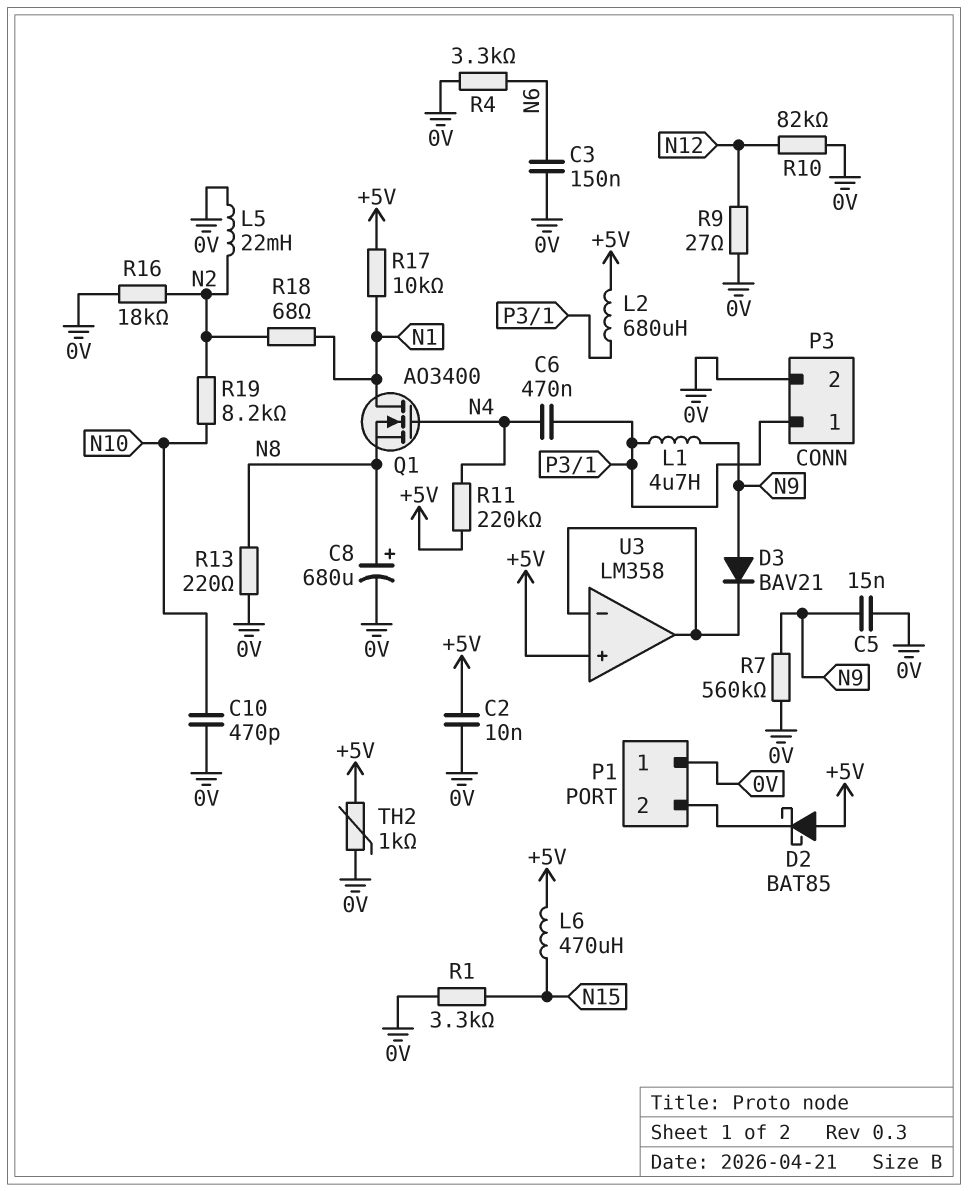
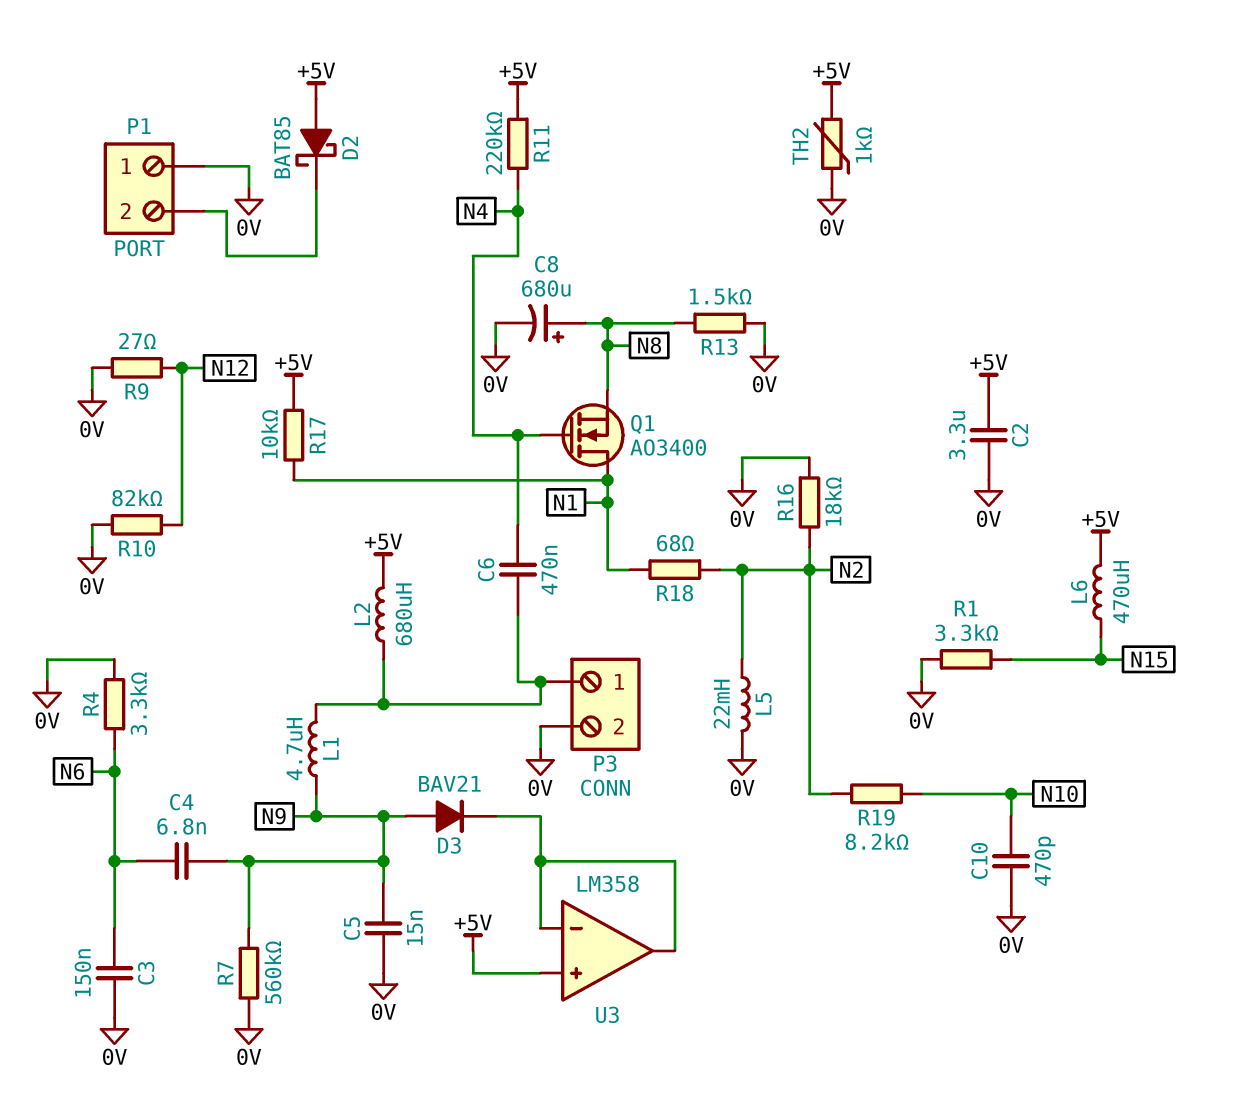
C2: 10nF (+5V, 0V) -> 3.3uF (+5V, 0V)
C4: none -> 6.8nF (N6, N9)
R13: 220 (0V, N8) -> 1.5k (0V, N8)

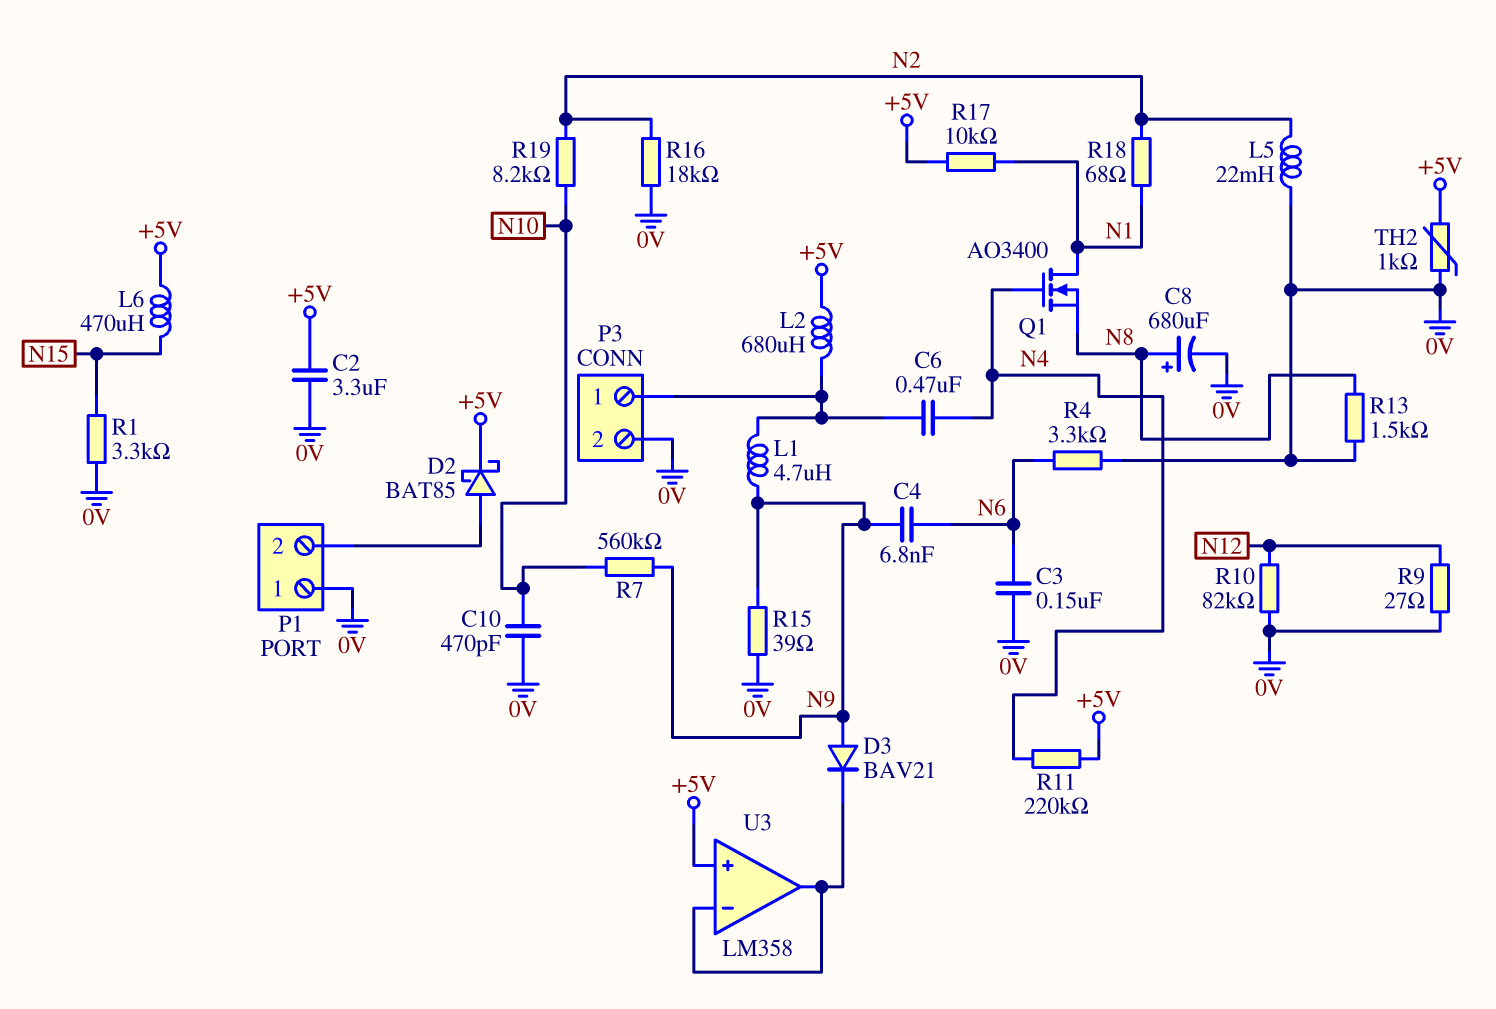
C5: 15nF (0V, N9) -> none
D2: schottky BAT85 (A +5V, K P1/2) -> schottky BAT85 (A P1/2, K +5V)
R7: 560k (0V, N9) -> 560k (N9, N10)
R15: none -> 39 (0V, N9)

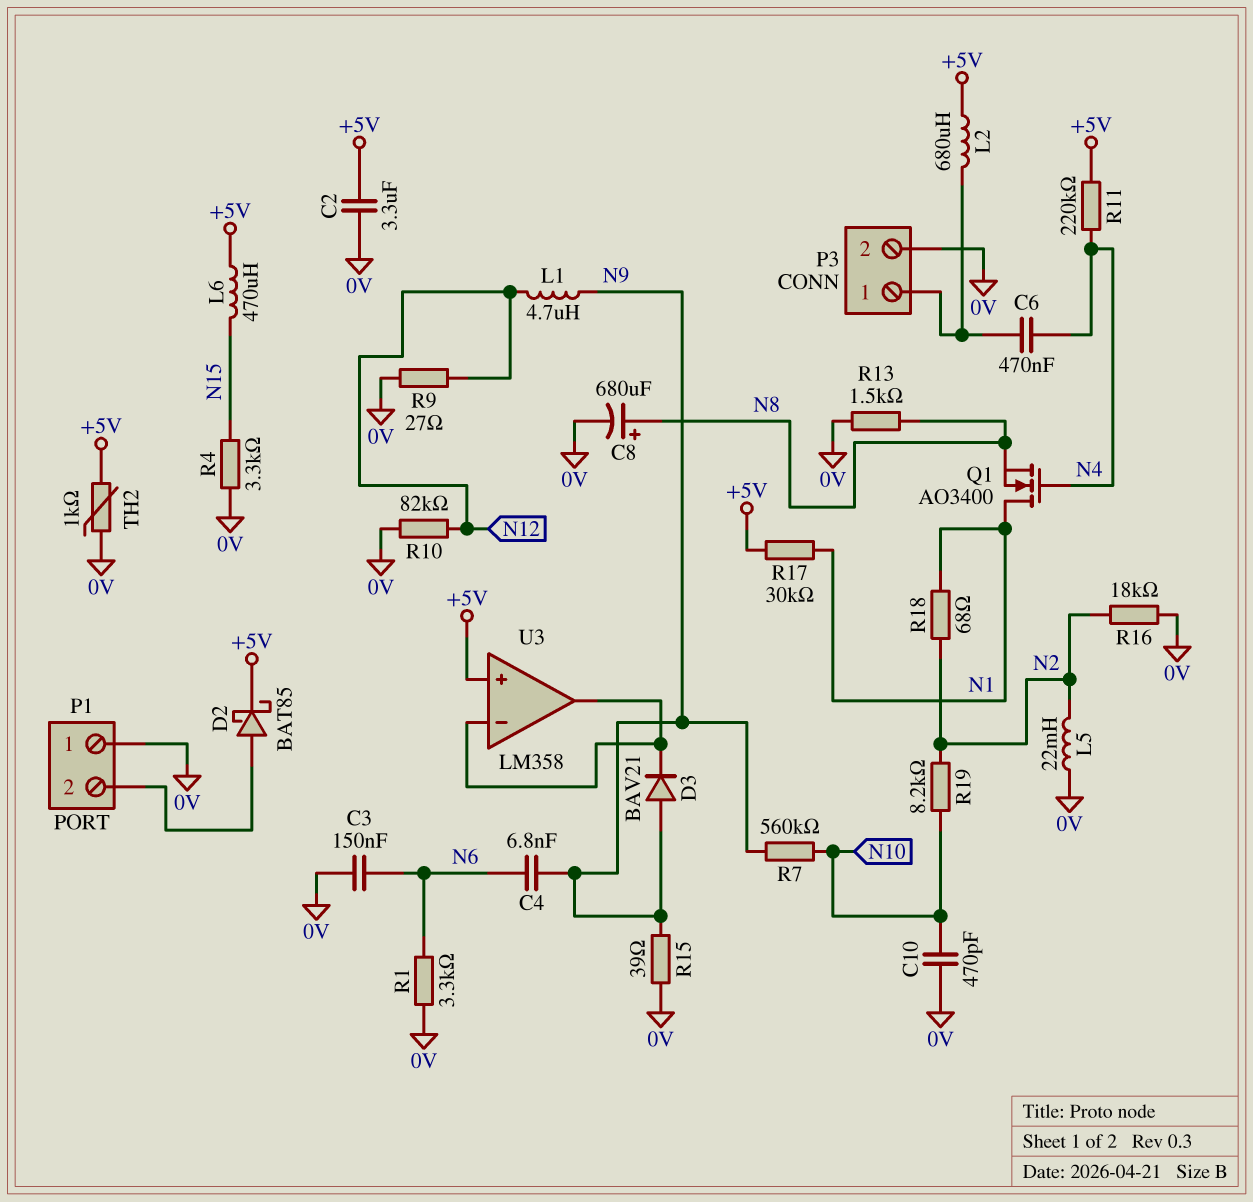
L1: 4.7uH (N9, P3/1) -> 4.7uH (N9, N12)
R1: 3.3k (0V, N15) -> 3.3k (0V, N6)
R4: 3.3k (0V, N6) -> 3.3k (0V, N15)
R17: 10k (+5V, N1) -> 30k (+5V, N1)

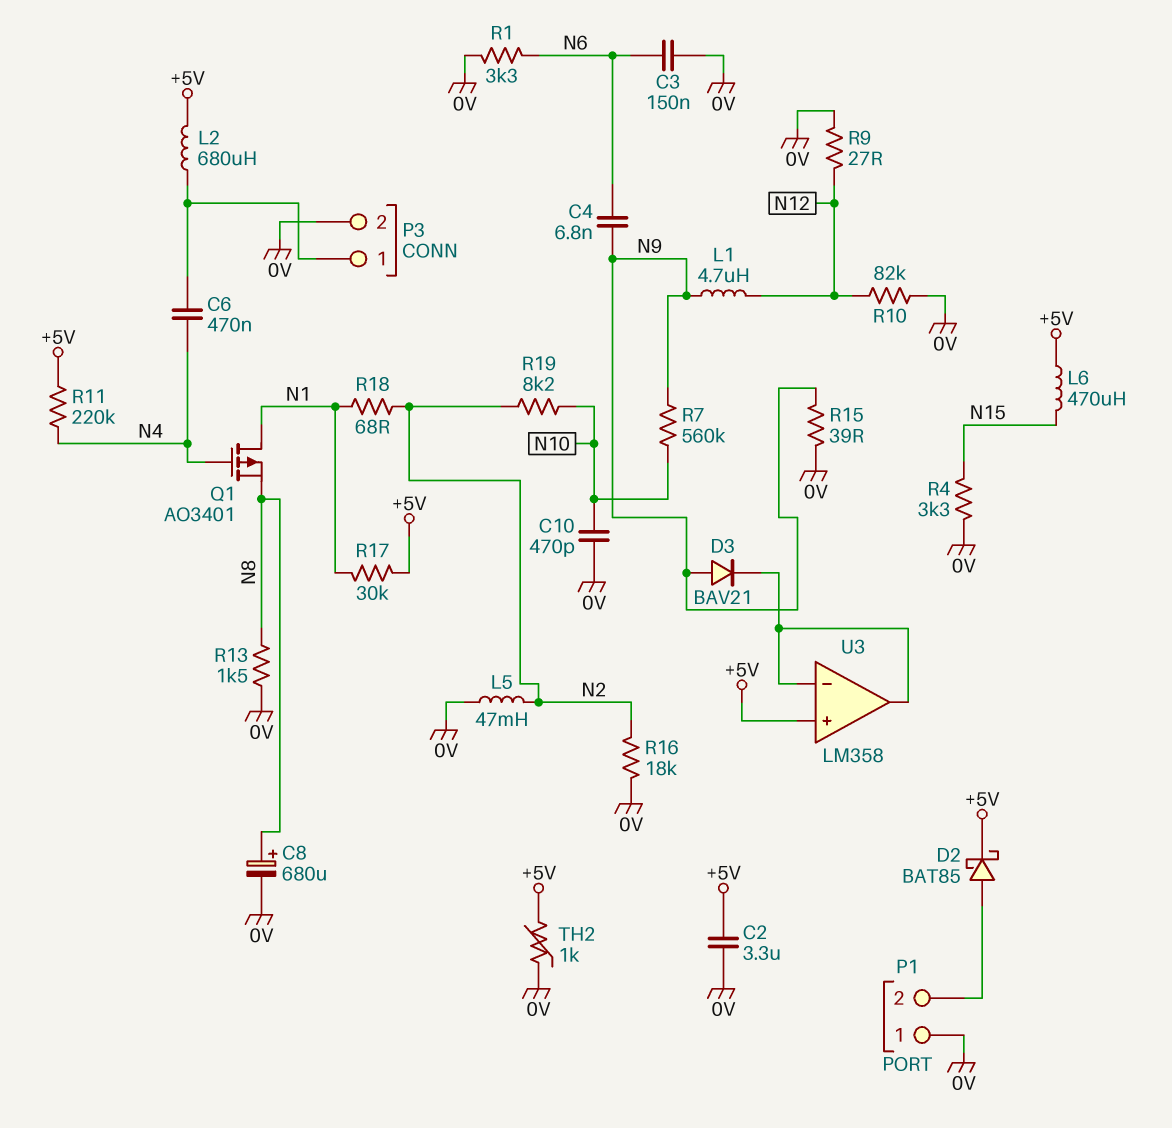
L5: 22mH (0V, N2) -> 47mH (0V, N2)
Q1: NMOS AO3400 (G N4, D N1, S N8) -> PMOS AO3401 (G N4, D N1, S N8)

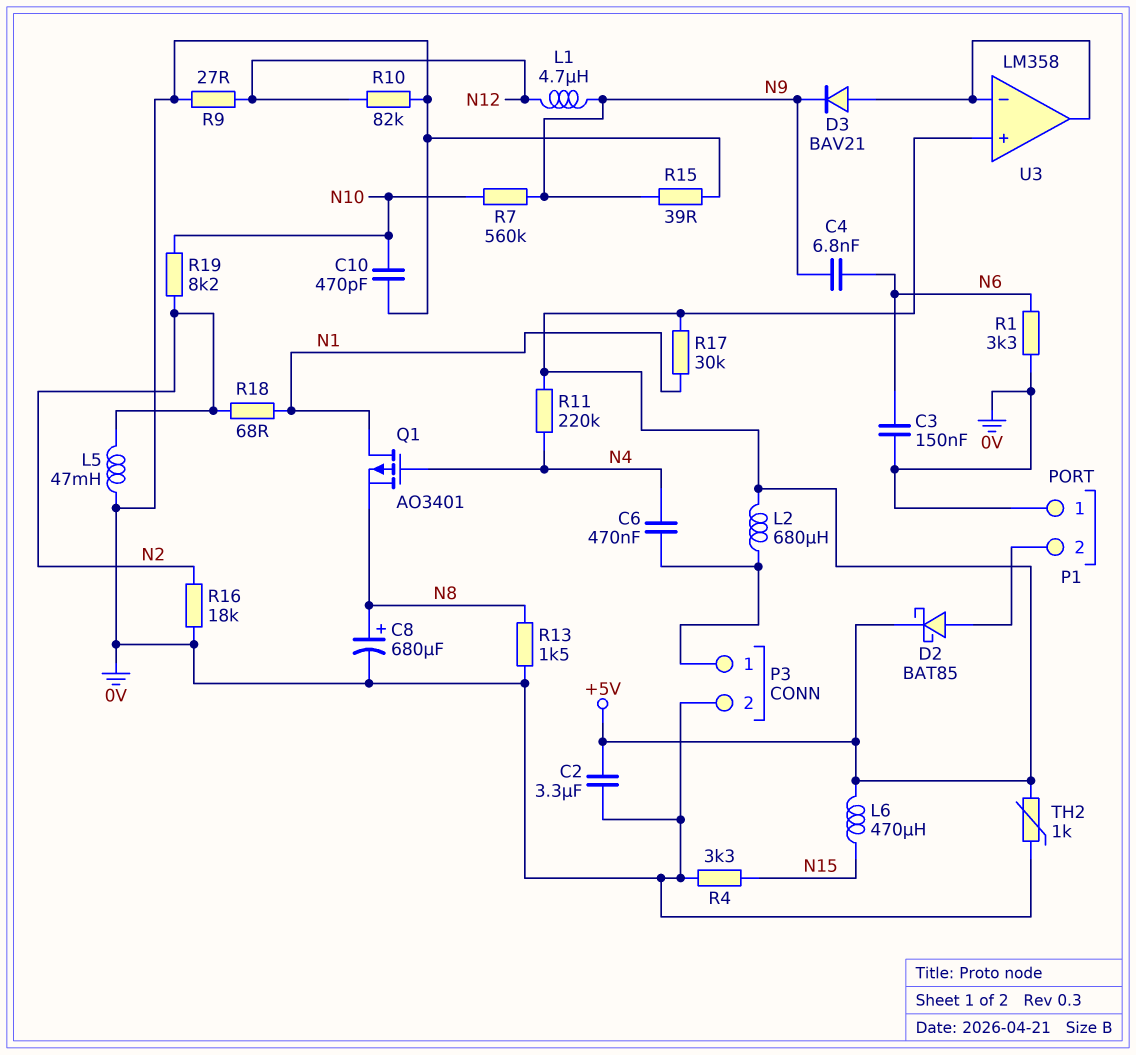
D3: diode BAV21 (A N9, K U3/in-) -> diode BAV21 (A U3/in-, K N9)

